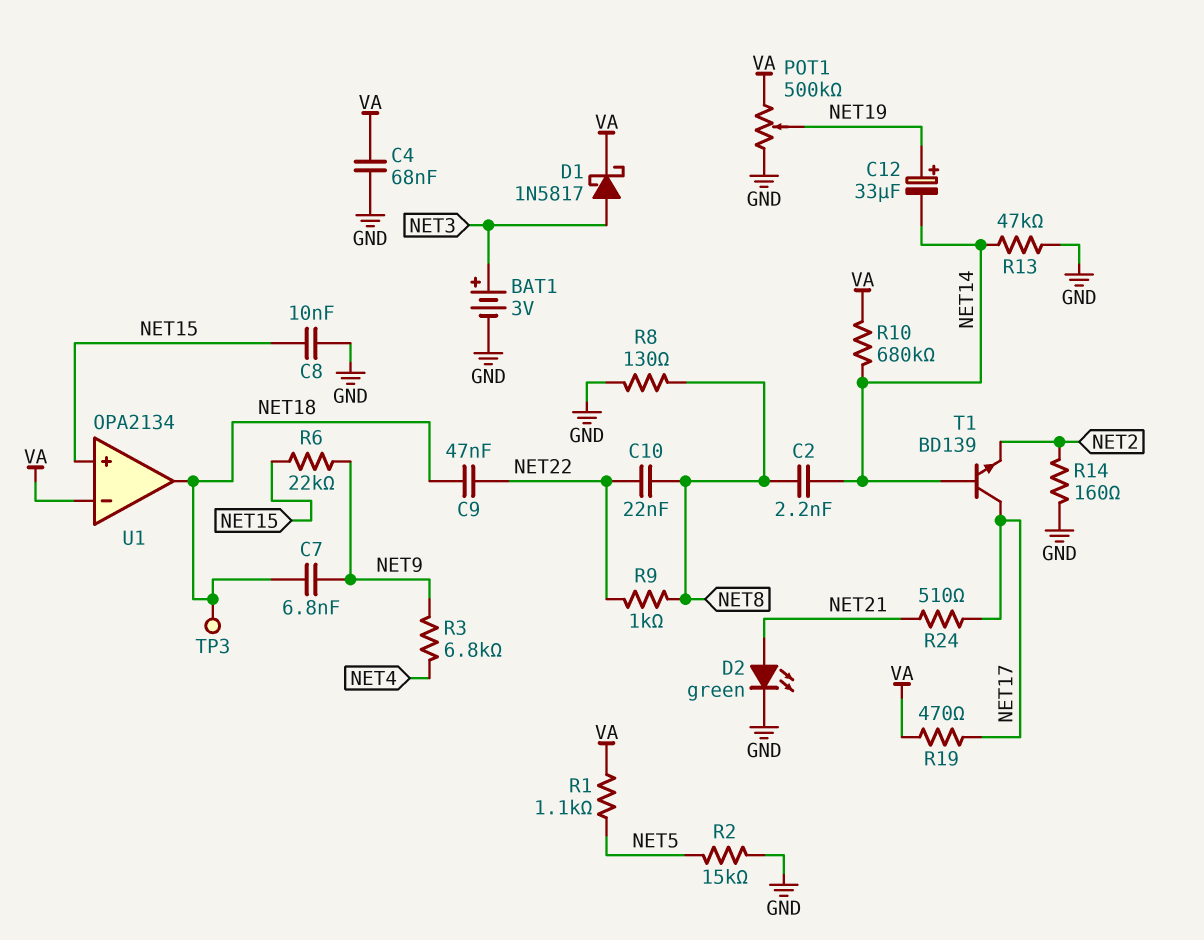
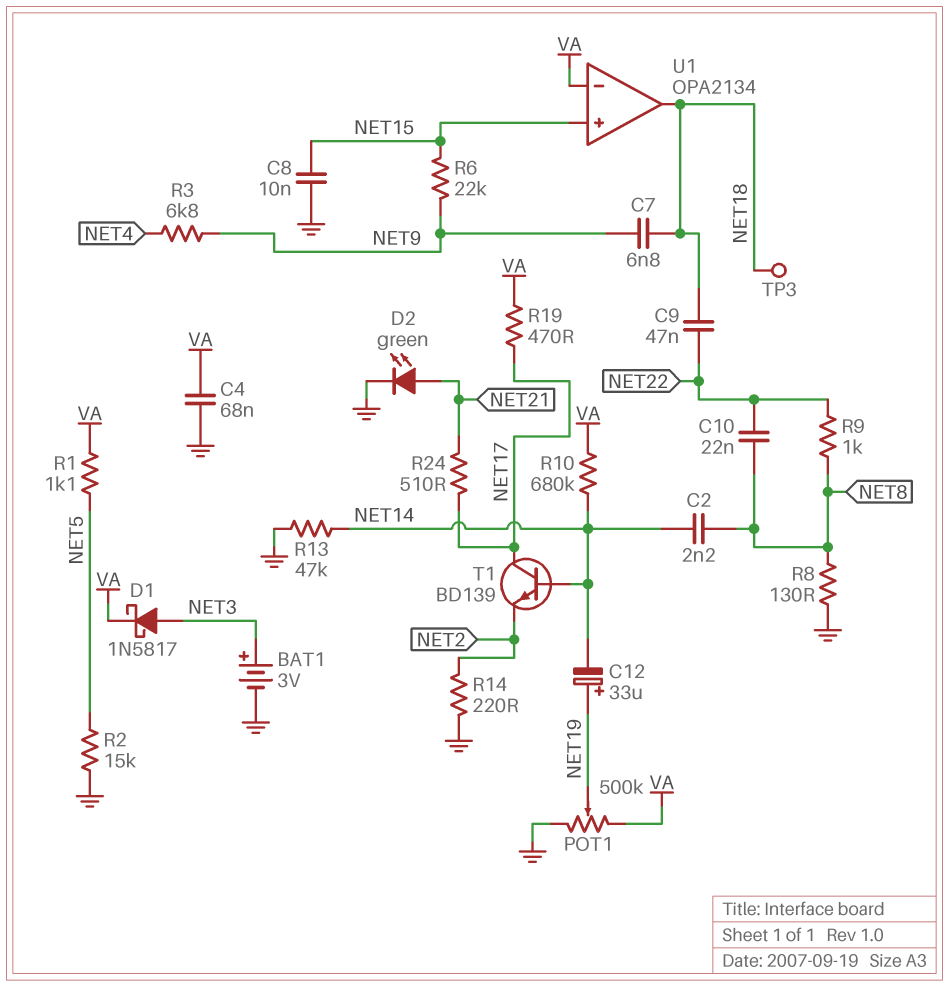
R14: 160 (GND, NET2) -> 220 (GND, NET2)

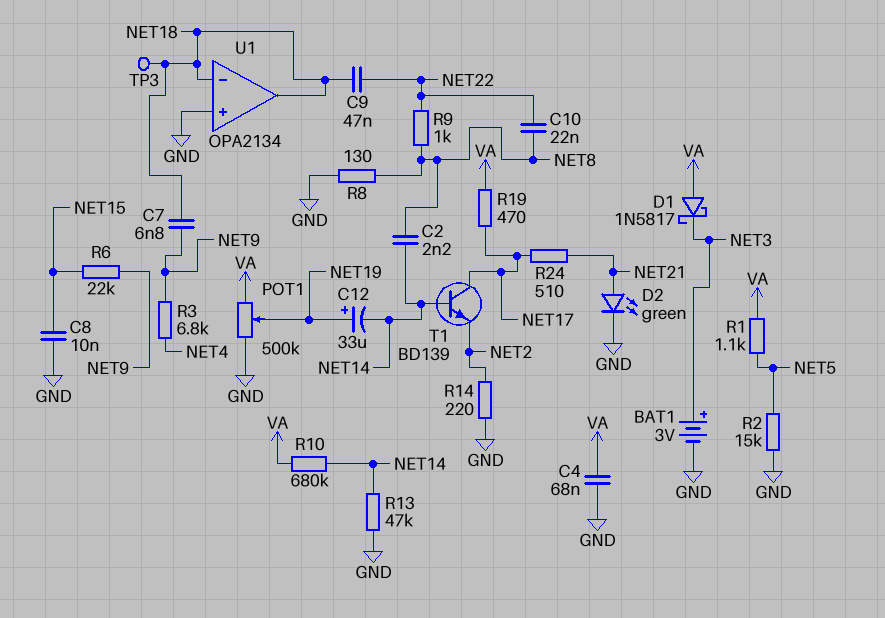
D1: schottky 1N5817 (A NET3, K VA) -> schottky 1N5817 (A VA, K NET3)
U1 pin in+: NET15 -> GND
U1 pin in-: VA -> NET18

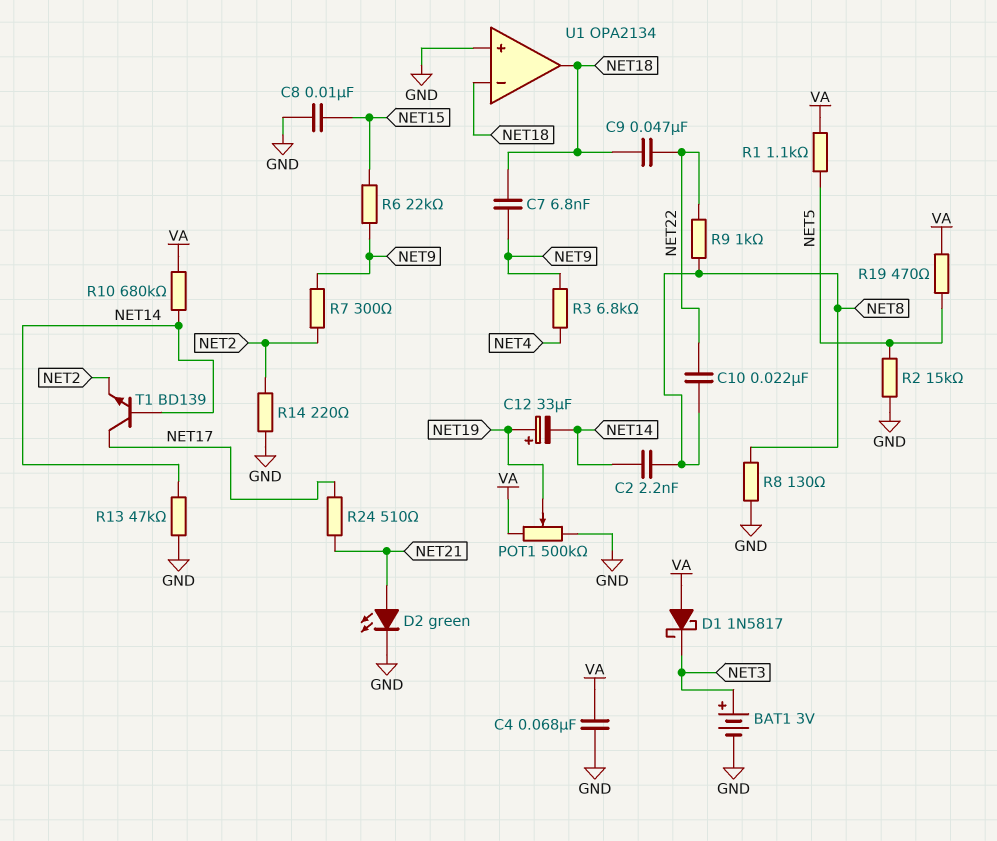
R7: none -> 300 (NET2, NET9)
R19: 470 (NET17, VA) -> 470 (NET5, VA)
TP3: test point (NET18) -> none

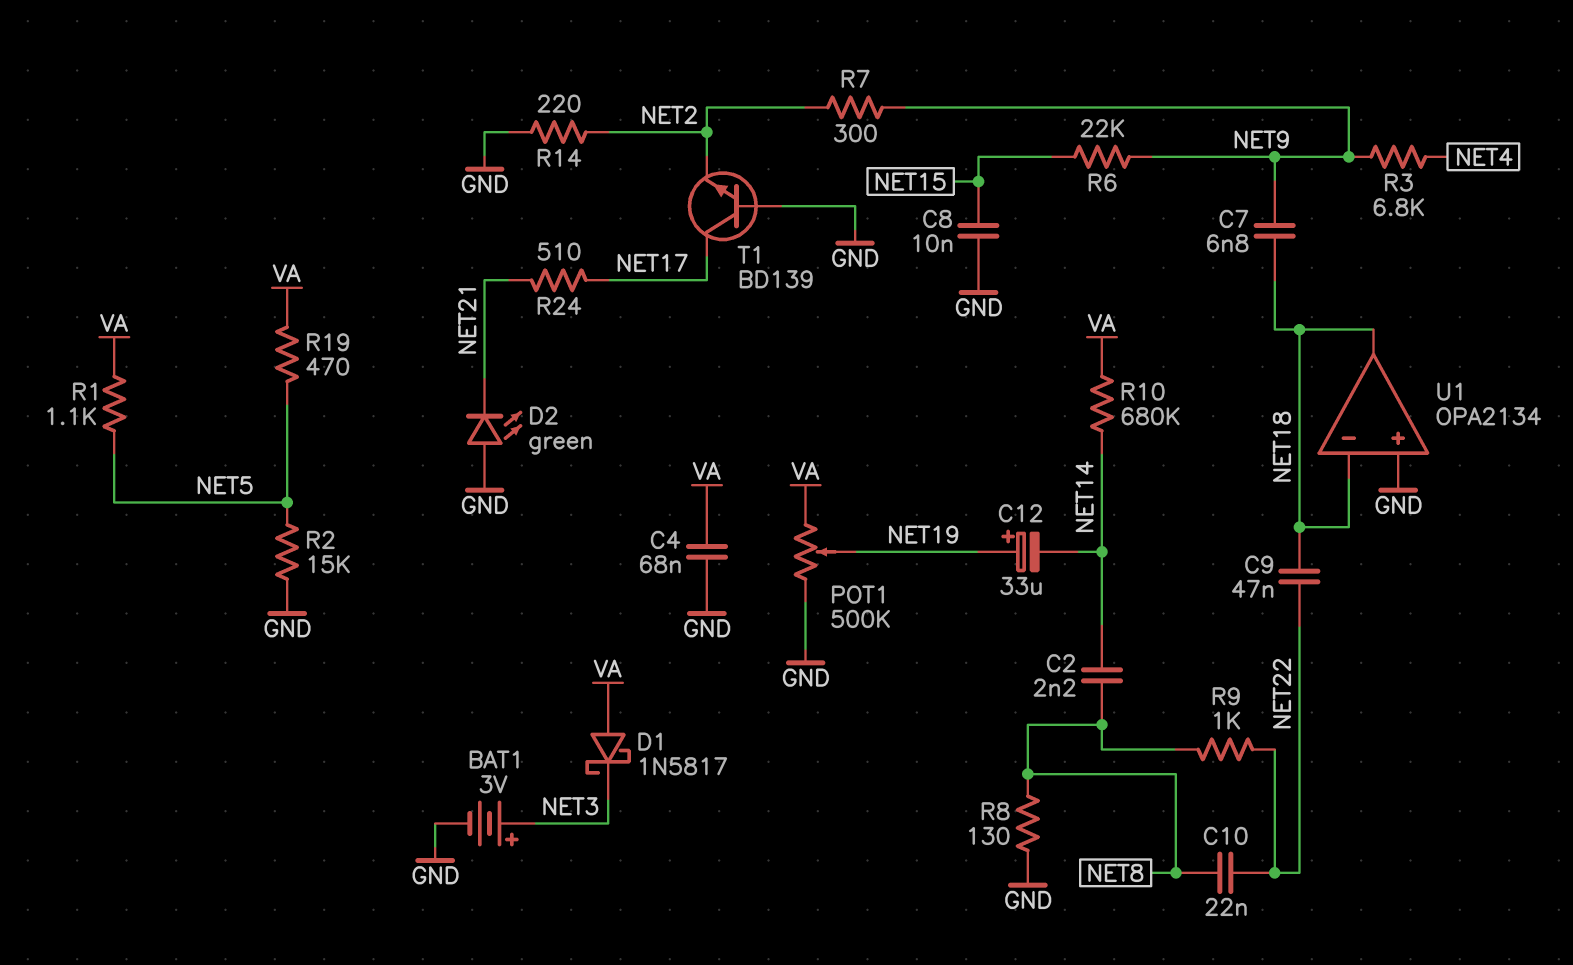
D2: LED green (A NET21, K GND) -> LED green (A GND, K NET21)
R13: 47k (GND, NET14) -> none
T1: NPN BD139 (B NET14, C NET17, E NET2) -> NPN BD139 (B GND, C NET17, E NET2)

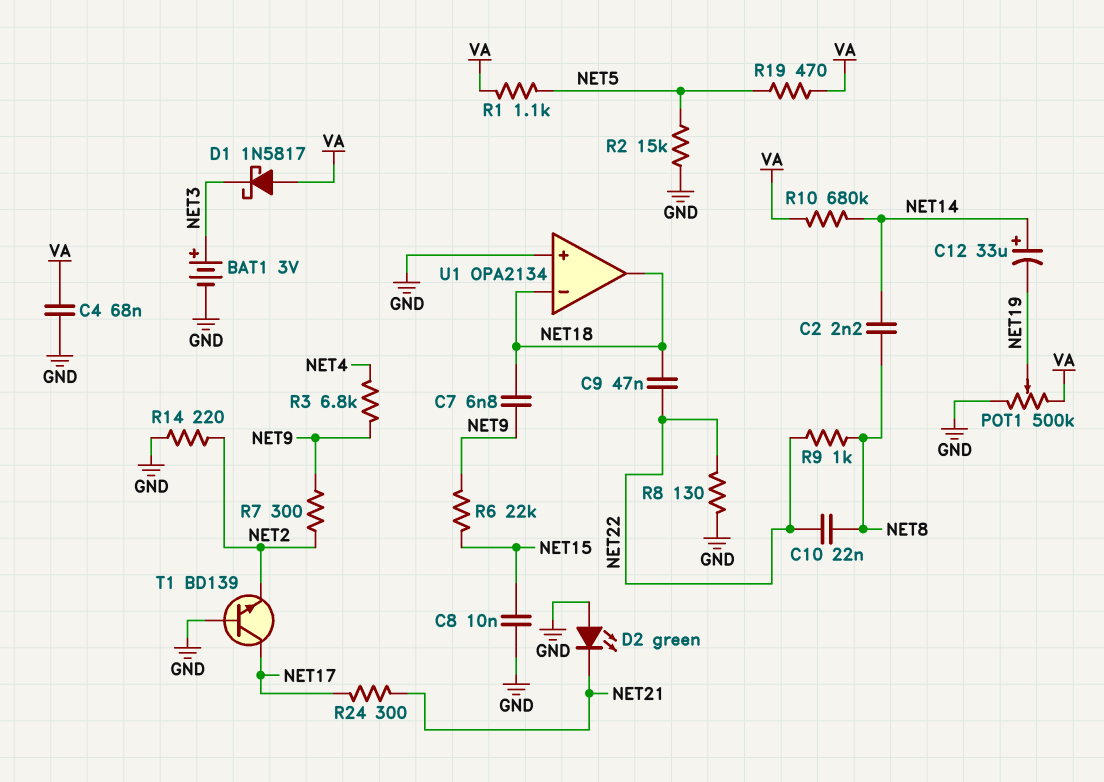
C12: 33uF (plus NET19, minus NET14) -> 33uF (plus NET14, minus NET19)
R8: 130 (GND, NET8) -> 130 (GND, NET22)
R24: 510 (NET17, NET21) -> 300 (NET17, NET21)

